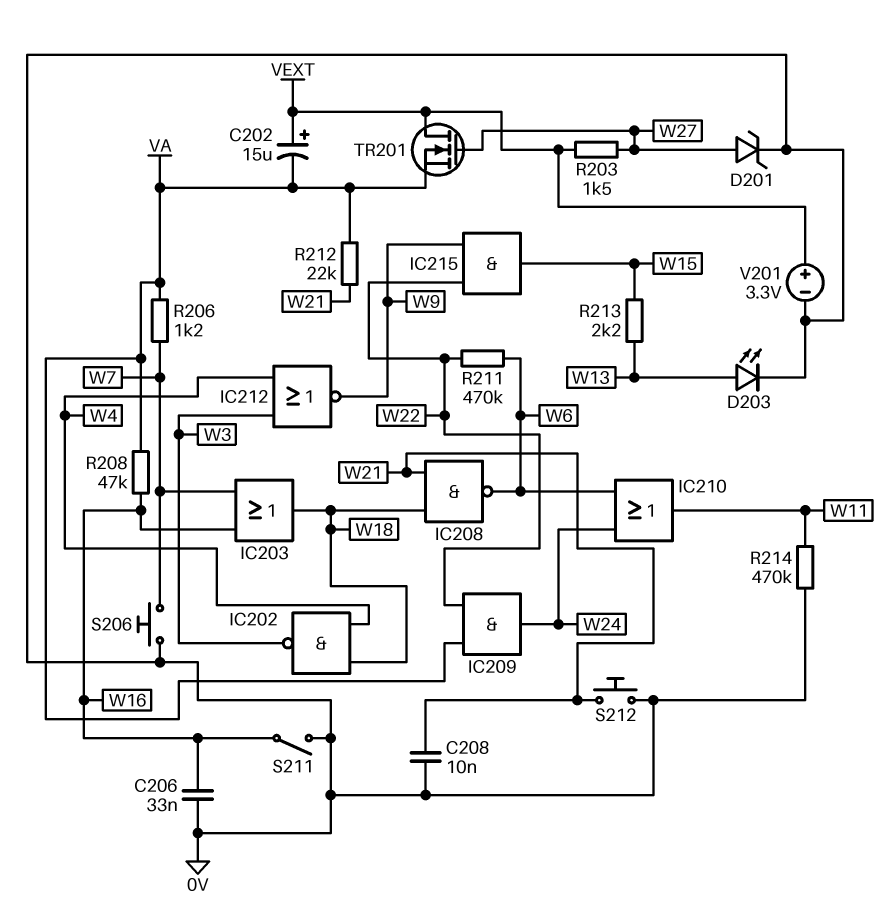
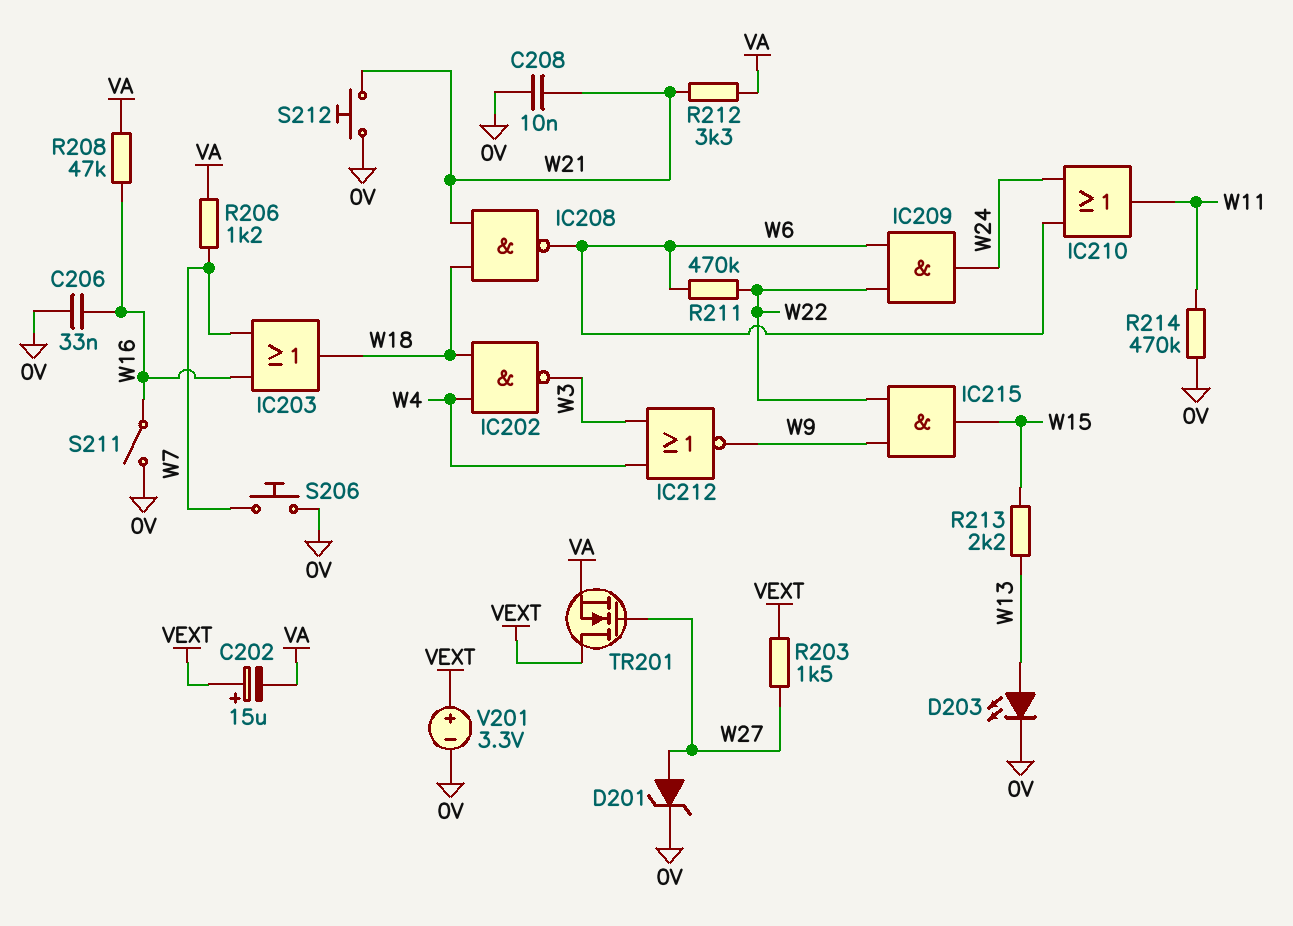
IC209: AND (in VA, in W22, out W24) -> AND (in W6, in W22, out W24)
R212: 22k (VA, W21) -> 3.3k (VA, W21)

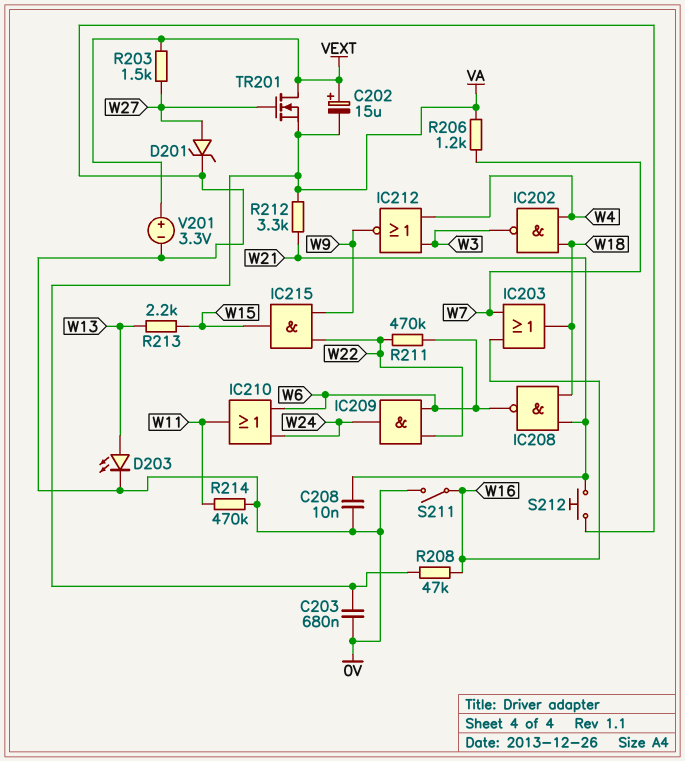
C203: none -> 680nF (0V, VA)
C206: 33nF (0V, W16) -> none
S206: button (0V, W7) -> none

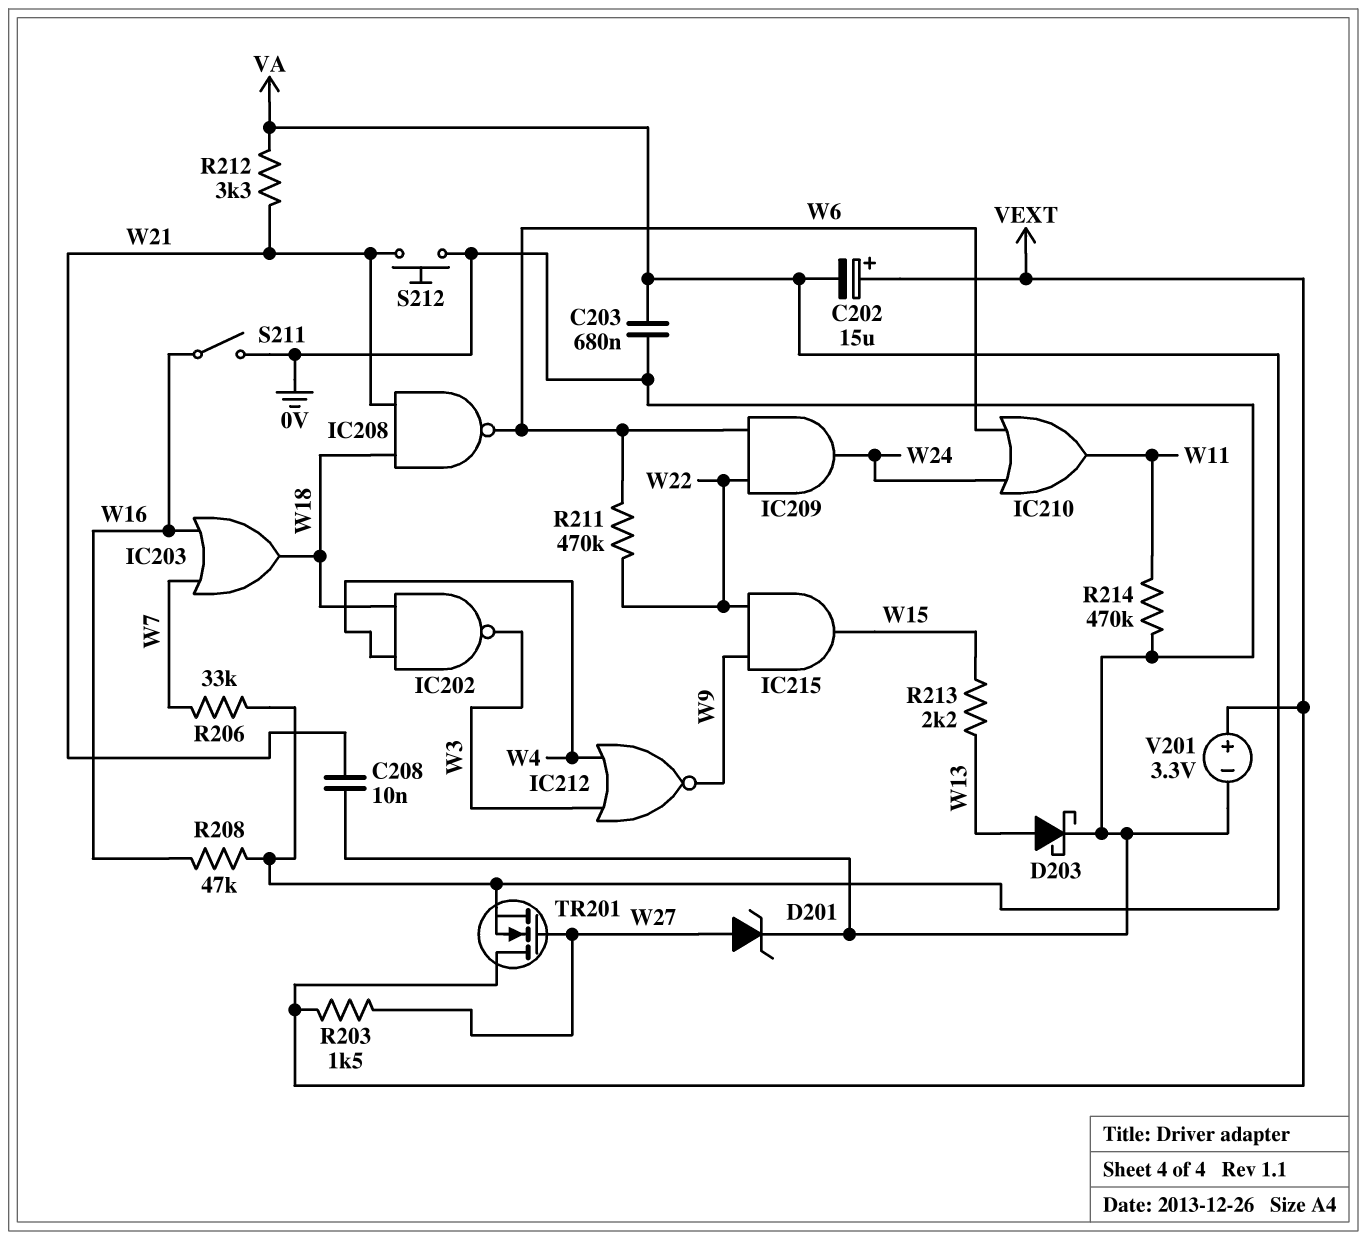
D203: LED (A W13, K 0V) -> schottky (A W13, K 0V)
R206: 1.2k (VA, W7) -> 33k (VA, W7)

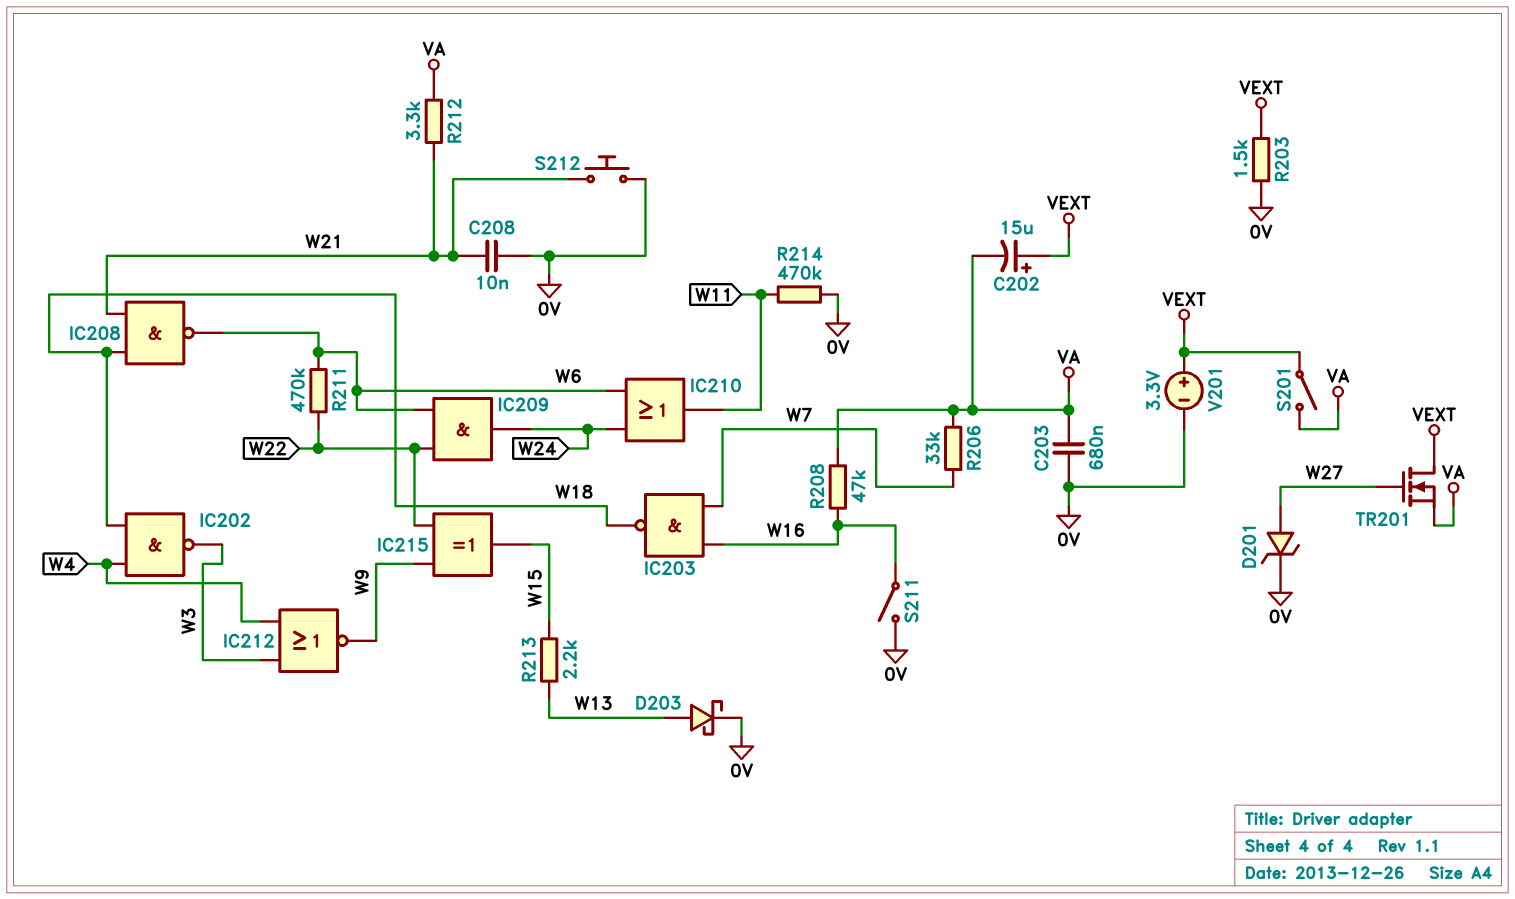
IC203: OR (in W7, in W16, out W18) -> NAND (in W7, in W16, out W18)
IC215: AND (in W9, in W22, out W15) -> XOR (in W9, in W22, out W15)
R203: 1.5k (VEXT, W27) -> 1.5k (0V, VEXT)
S201: none -> switch (VA, VEXT)

